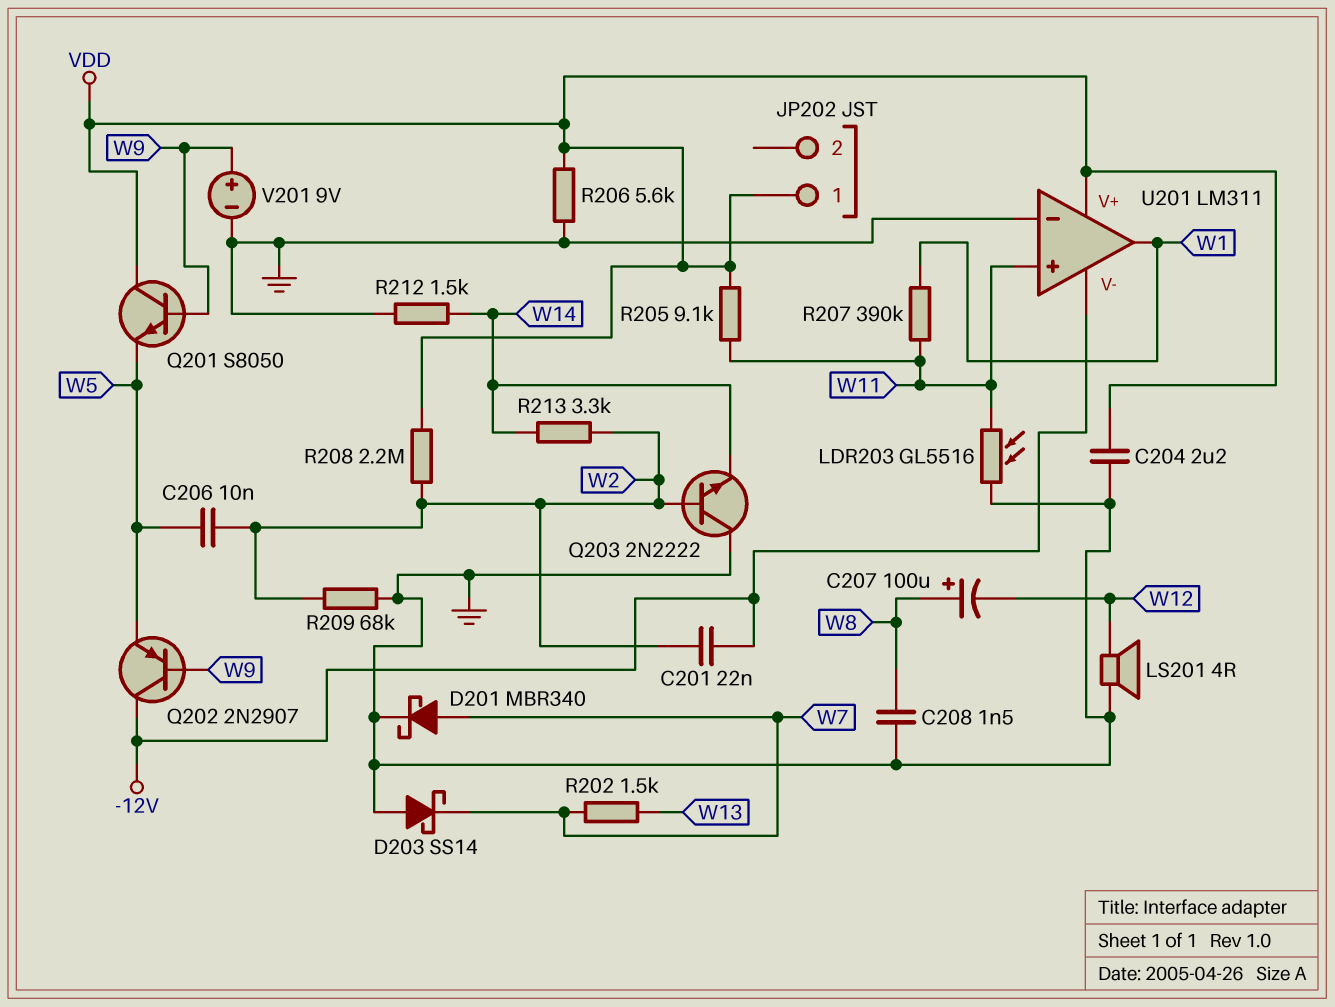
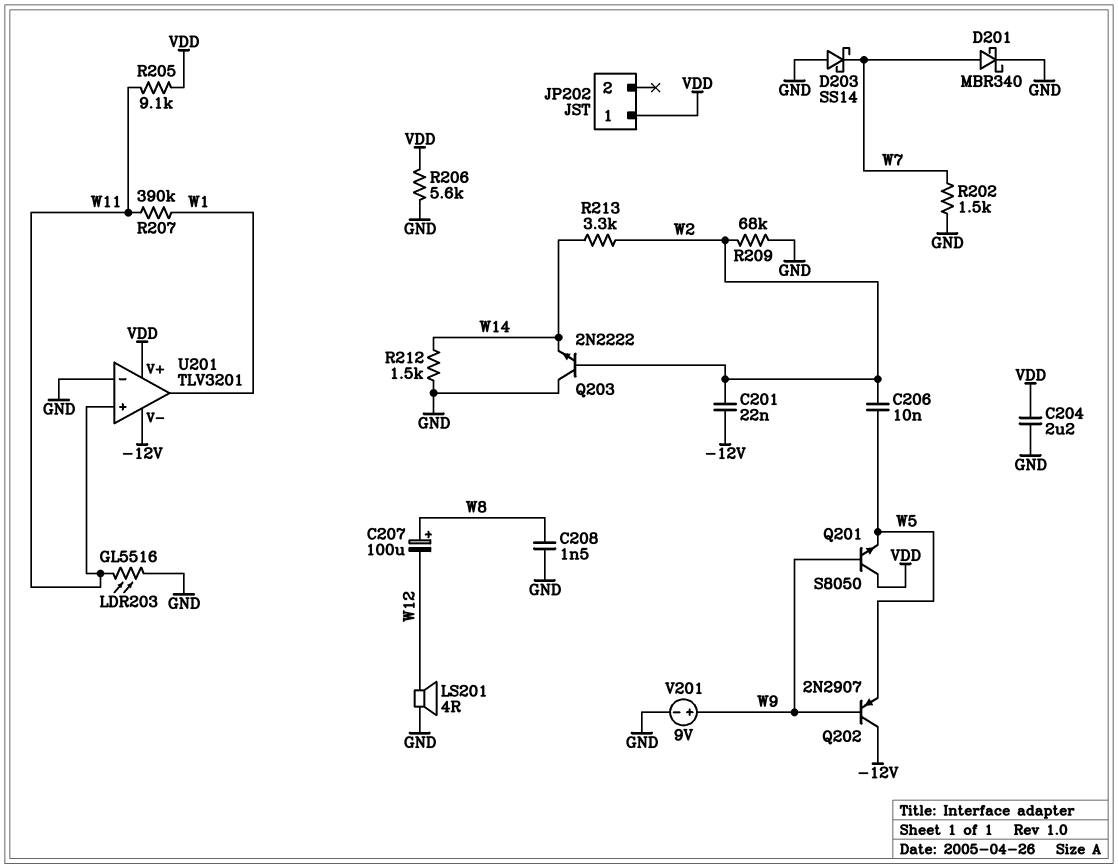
R202: 1.5k (W7, W13) -> 1.5k (GND, W7)
R208: 2.2M (VDD, W2) -> none
U201: LM311 -> TLV3201

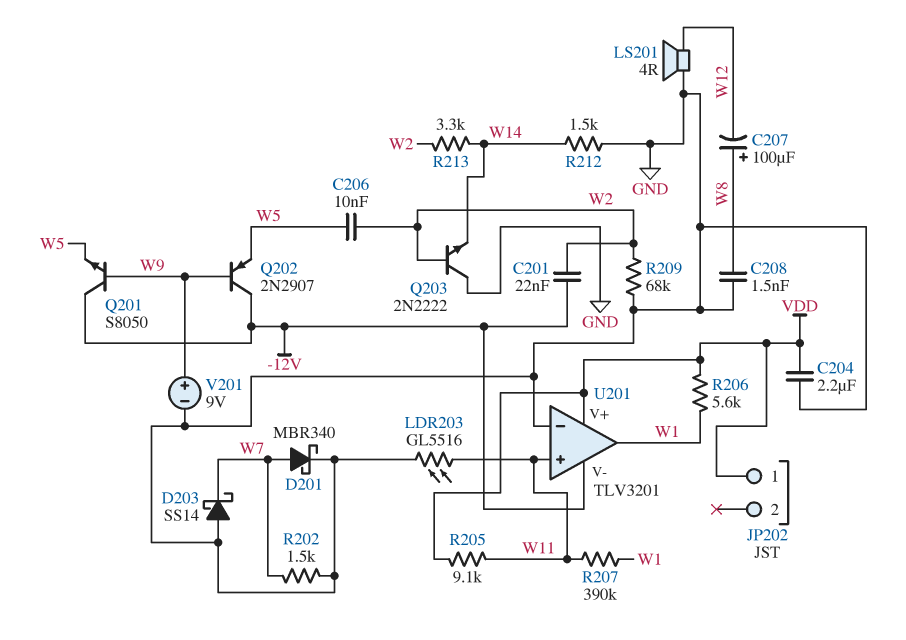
Q201: NPN S8050 (B W9, C VDD, E W5) -> NPN S8050 (B W9, C -12V, E W5)
R206: 5.6k (GND, VDD) -> 5.6k (VDD, W1)

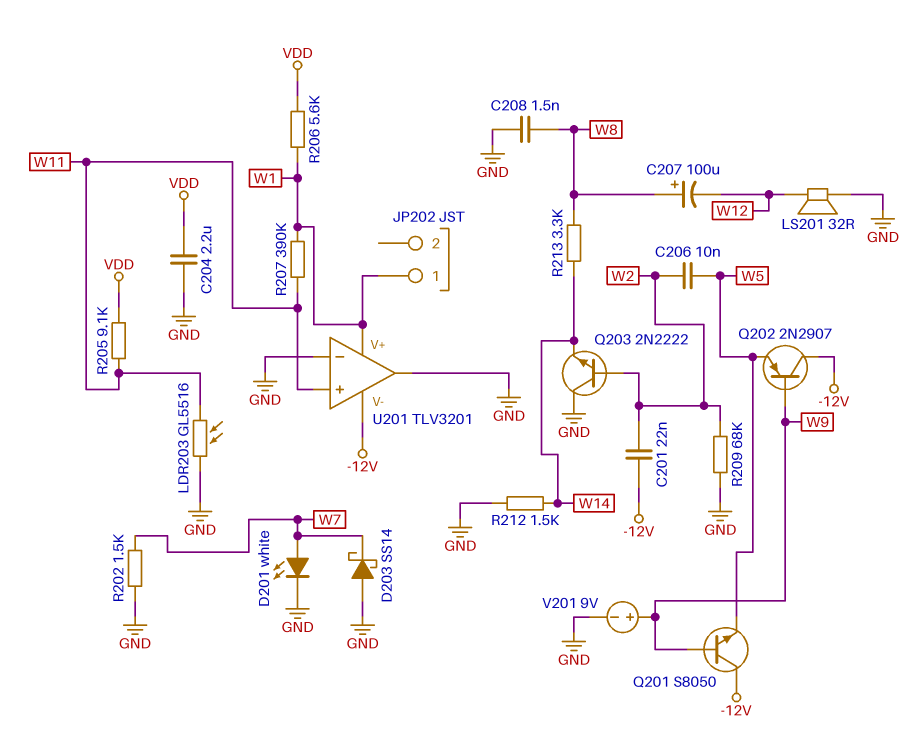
D201: schottky MBR340 (A W7, K GND) -> LED white (A W7, K GND)
JP202 pin 1: VDD -> W1
LS201: speaker 4R (GND, W12) -> speaker 32R (GND, W12)
R213: 3.3k (W2, W14) -> 3.3k (W8, W14)
U201 pin V+: VDD -> W1
U201 pin out: W1 -> GND

